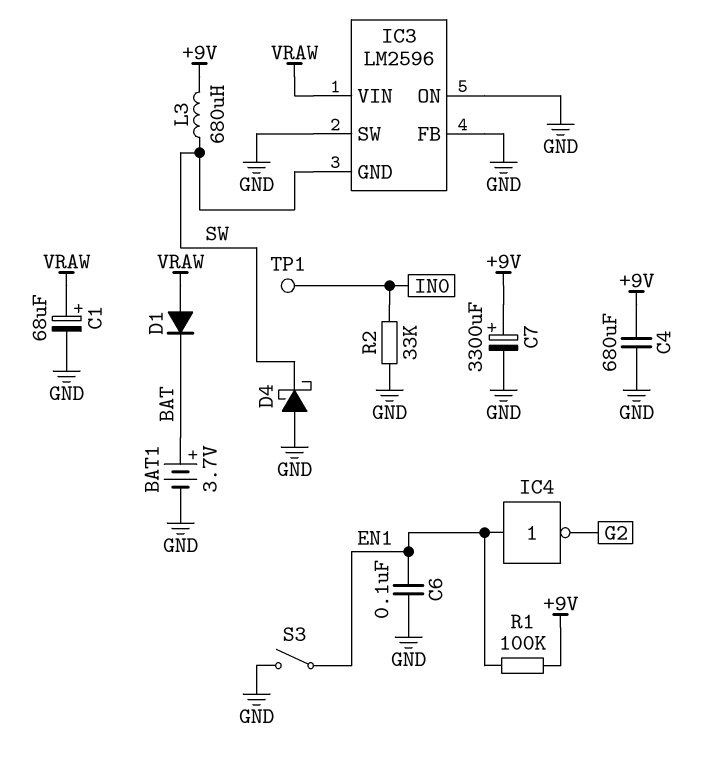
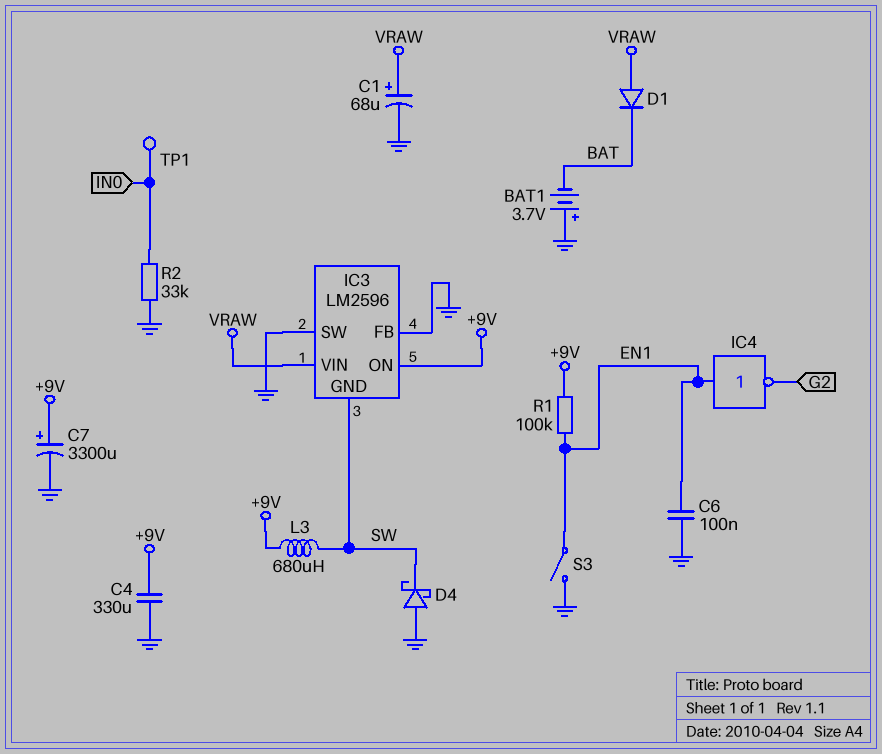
BAT1: 3.7V (plus BAT, minus GND) -> 3.7V (plus GND, minus BAT)
C4: 680uF (+9V, GND) -> 330uF (+9V, GND)
IC3 pin ON: GND -> +9V

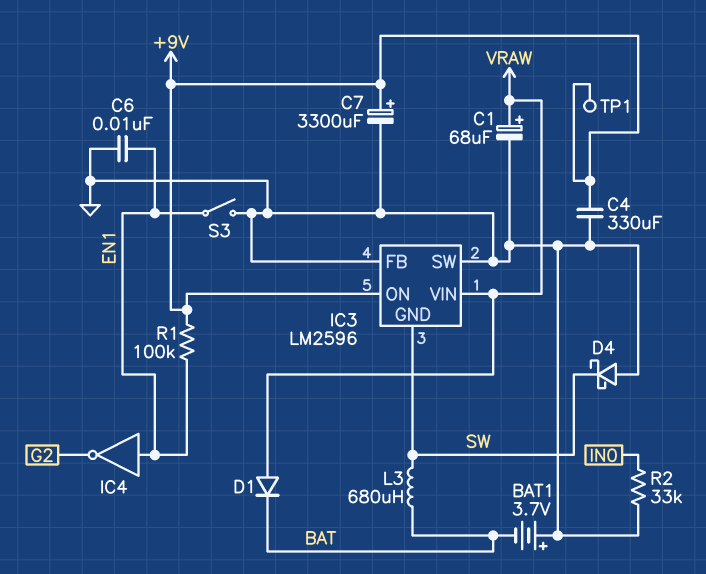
C6: 100nF (EN1, GND) -> 10nF (EN1, GND)
L3: 680uH (+9V, SW) -> 680uH (BAT, SW)
TP1: test point (IN0) -> test point (+9V)

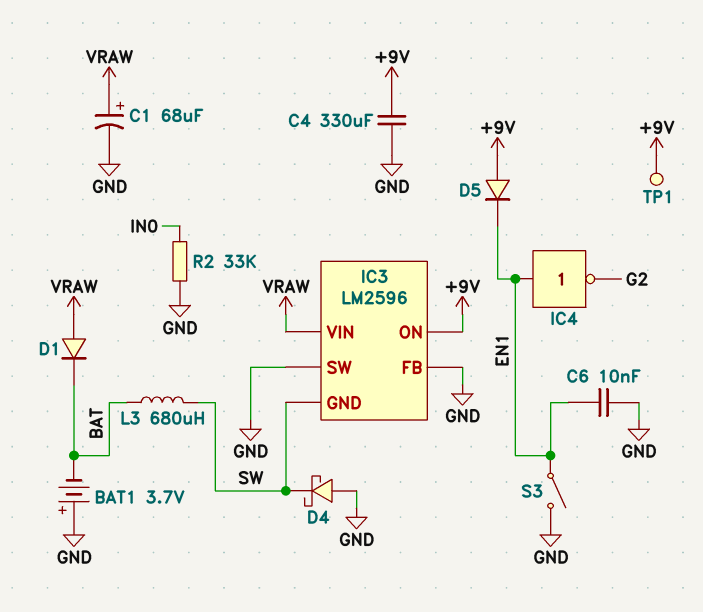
C7: 3300uF (plus +9V, minus GND) -> none
D5: none -> diode (A +9V, K EN1)
R1: 100k (+9V, EN1) -> none

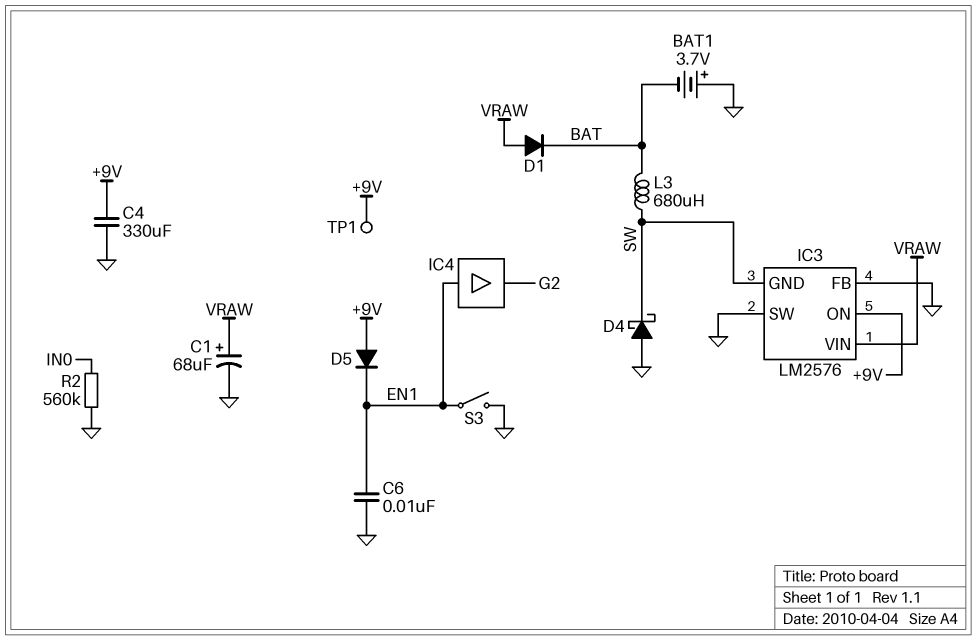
IC3: LM2596 -> LM2576
IC4: NOT (in EN1, out G2) -> buffer (in EN1, out G2)
R2: 33k (GND, IN0) -> 560k (GND, IN0)

